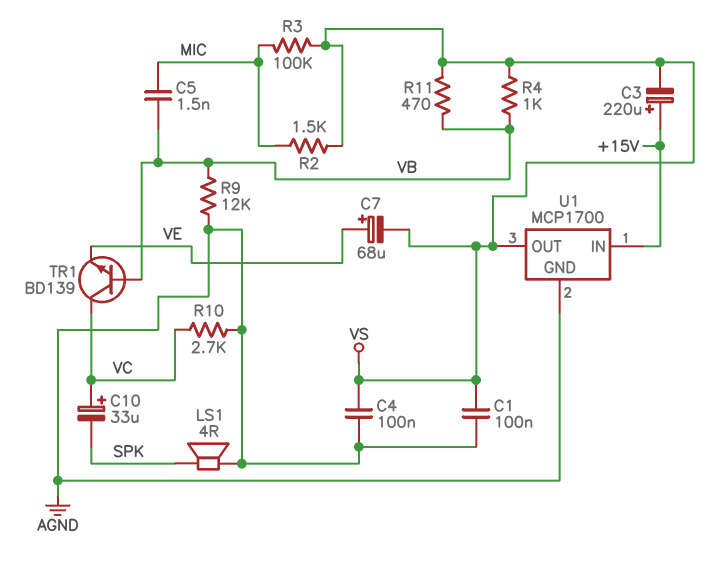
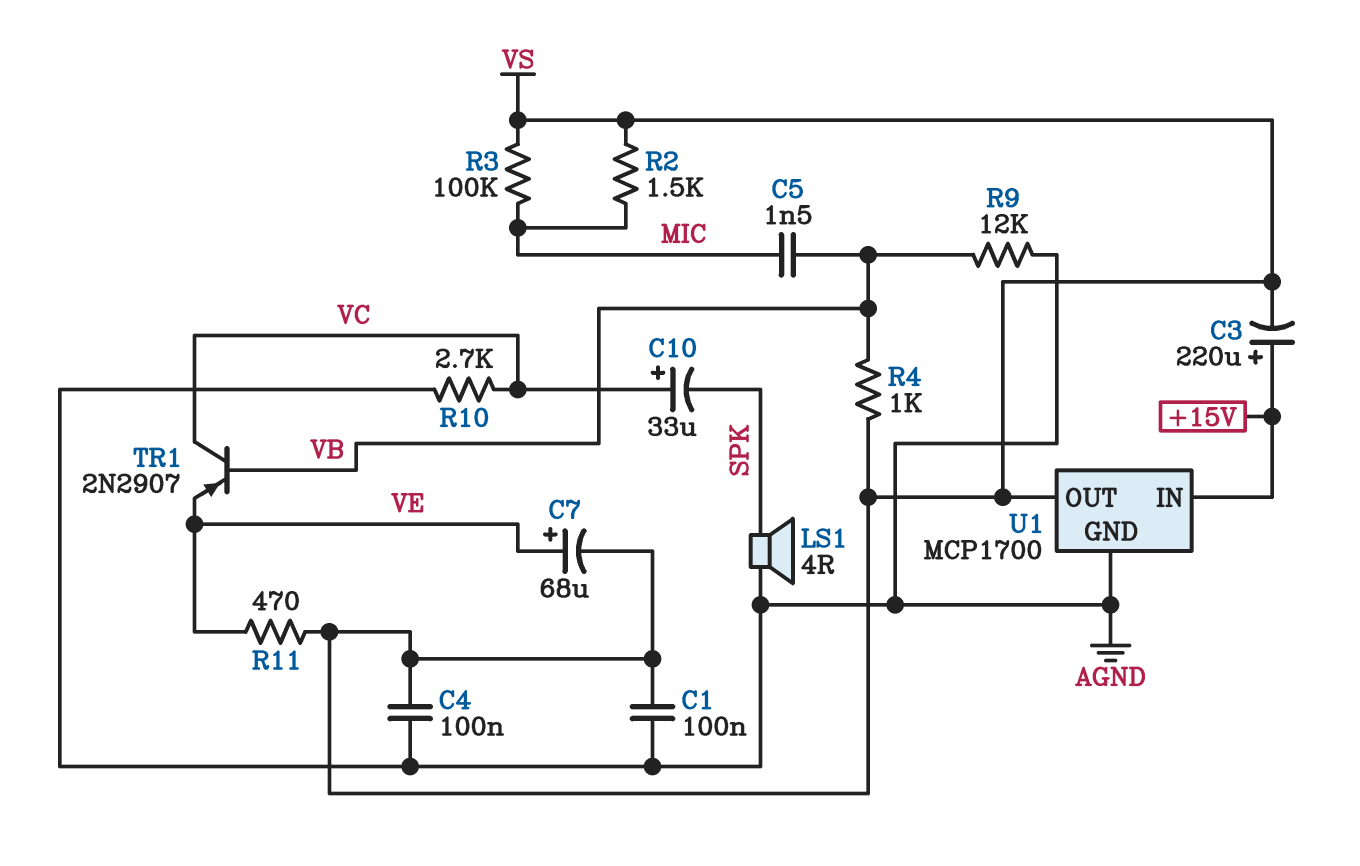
R11: 470 (VB, VS) -> 470 (VE, VS)
TR1: NPN BD139 (B VB, C VC, E VE) -> PNP 2N2907 (B VB, C VC, E VE)

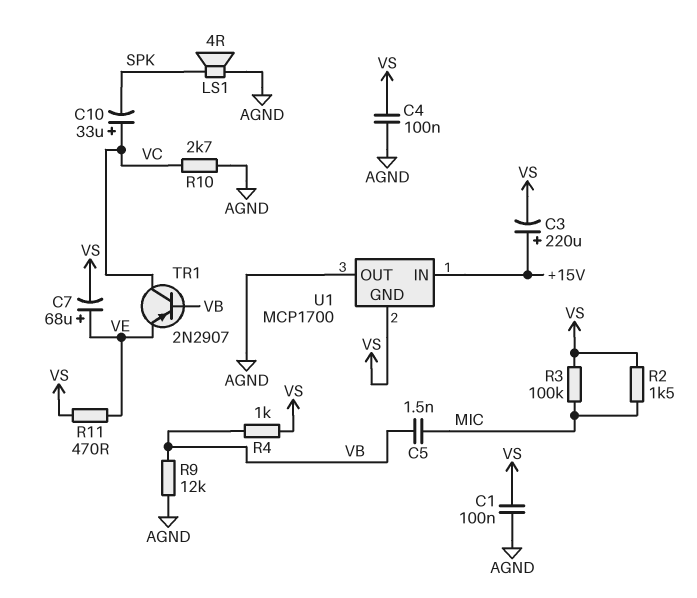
U1 pin GND: AGND -> VS
U1 pin OUT: VS -> AGND

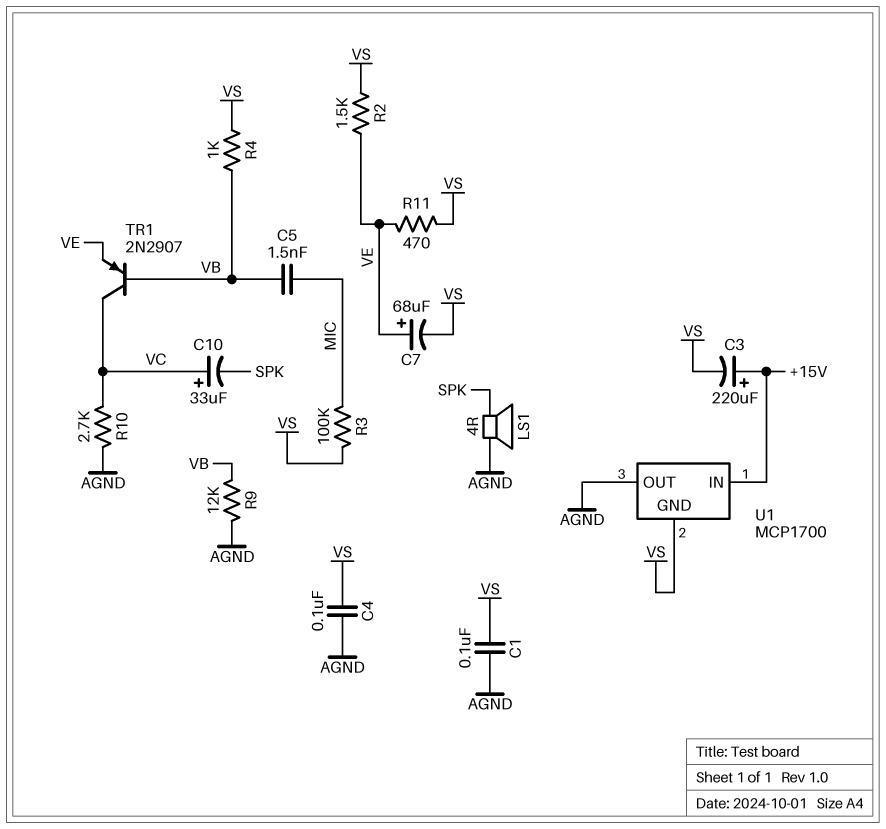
R2: 1.5k (MIC, VS) -> 1.5k (VE, VS)

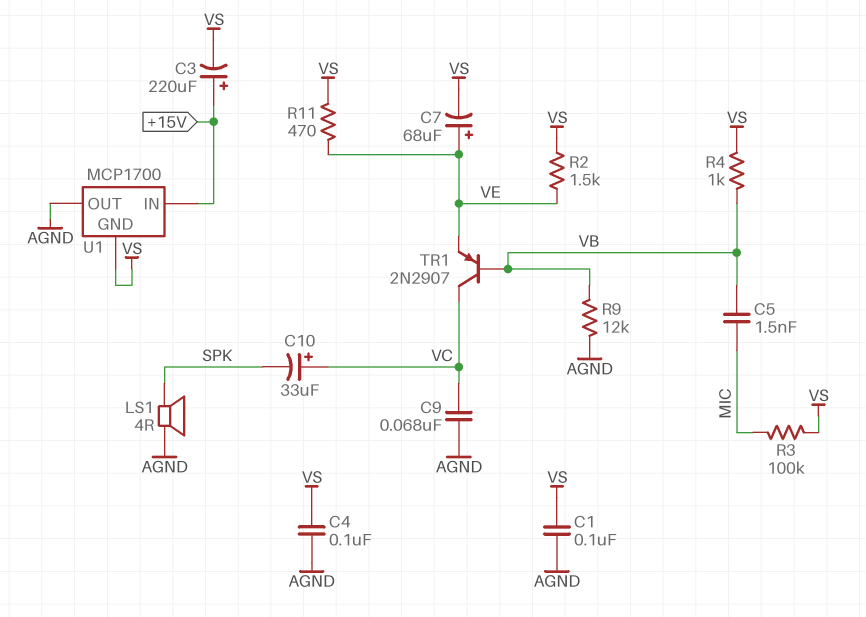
C9: none -> 68nF (AGND, VC)
R10: 2.7k (AGND, VC) -> none

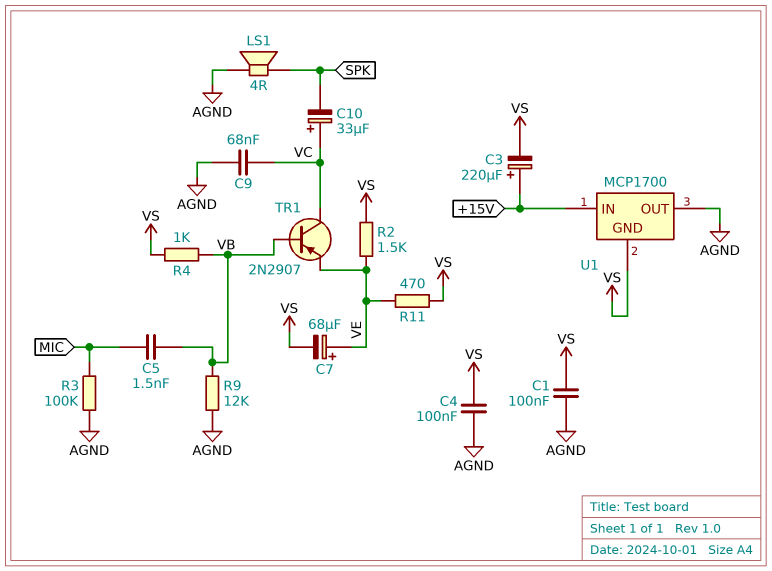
R3: 100k (MIC, VS) -> 100k (AGND, MIC)

